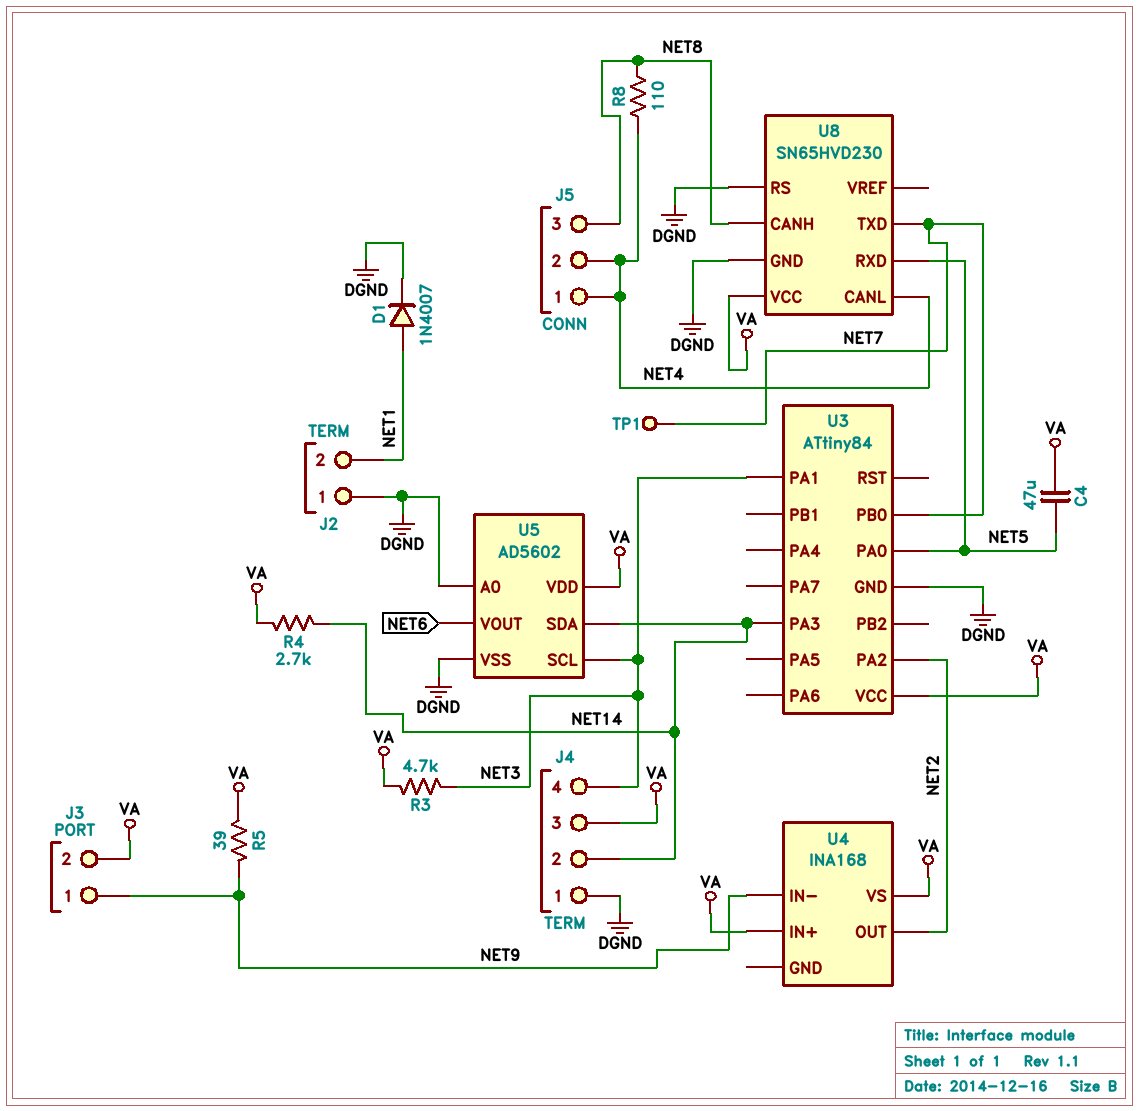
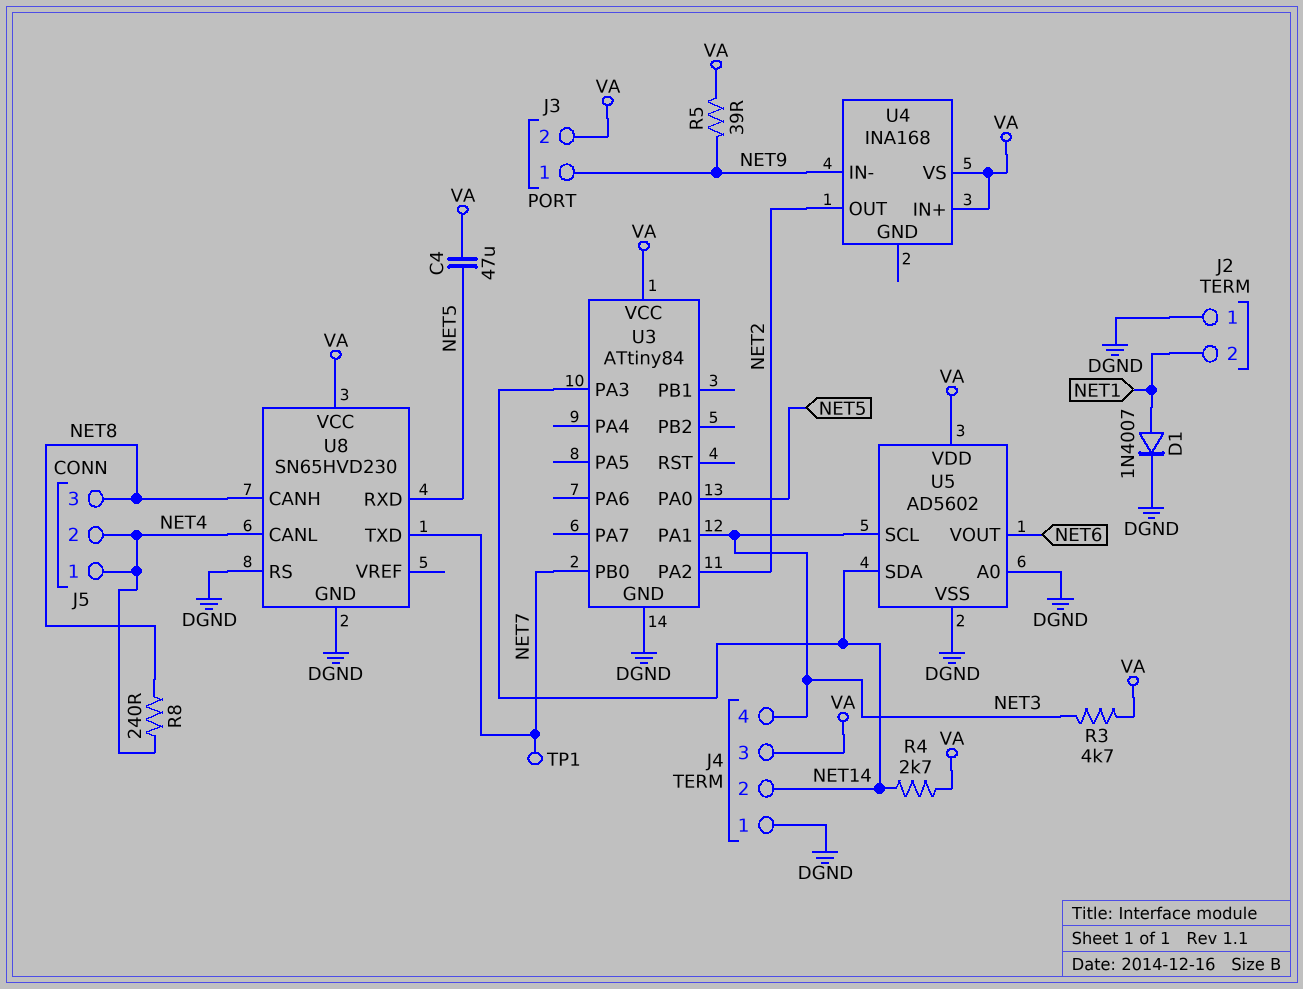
R8: 110 (NET4, NET8) -> 240 (NET4, NET8)

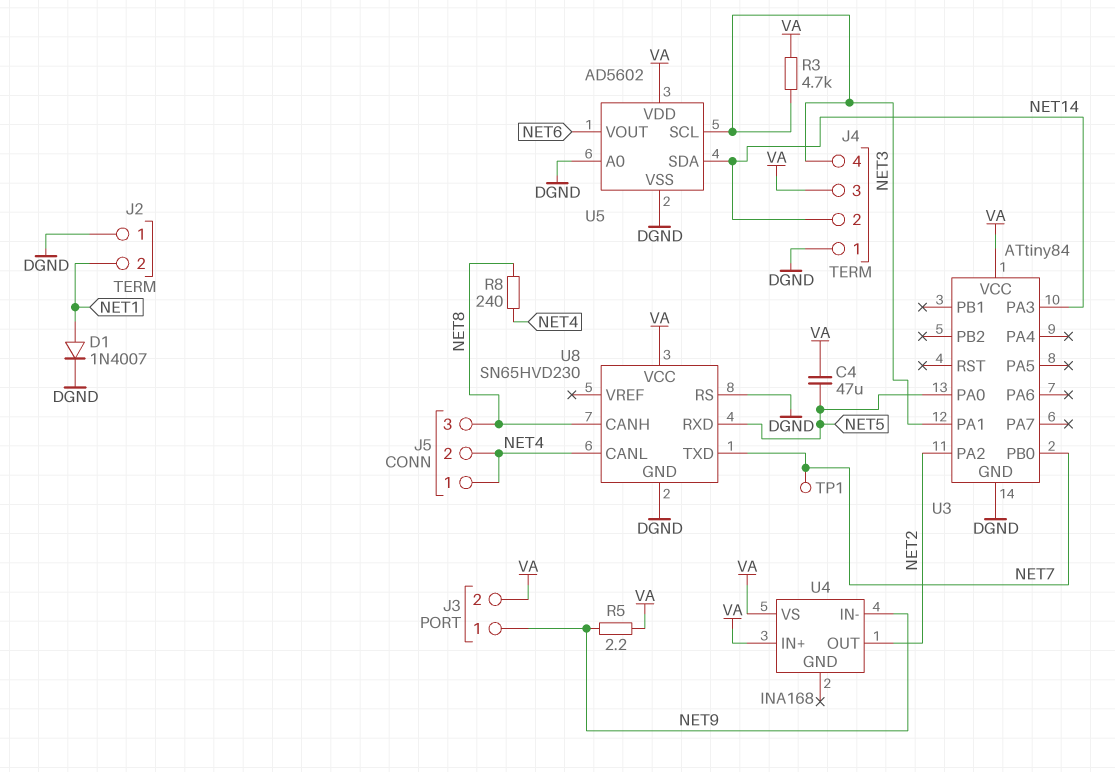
R4: 2.7k (NET14, VA) -> none
R5: 39 (NET9, VA) -> 2.2 (NET9, VA)

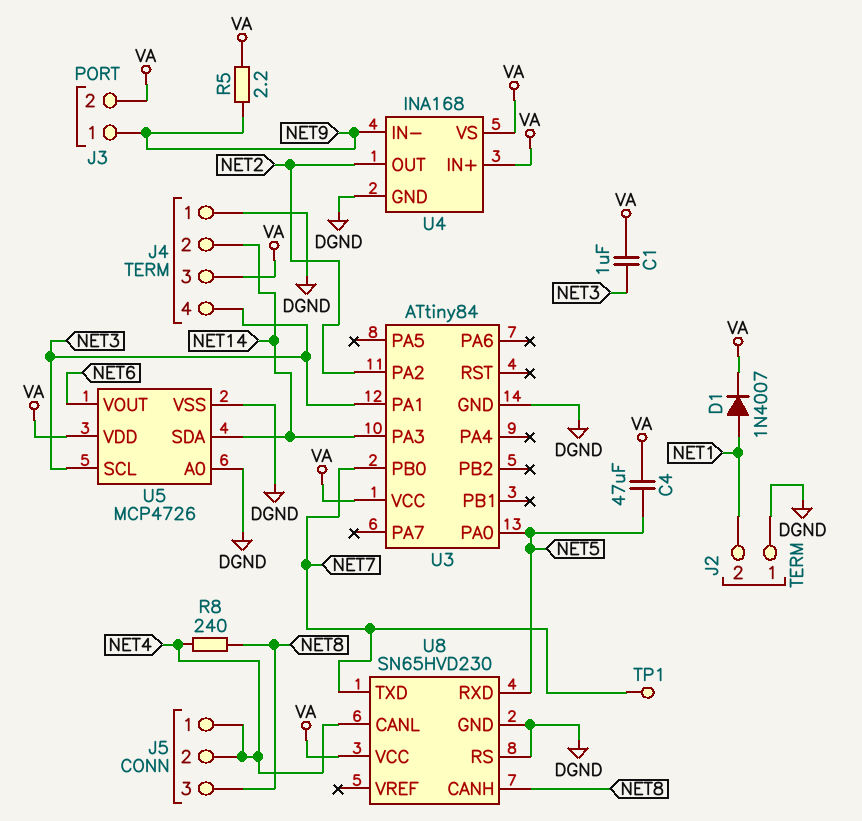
C1: none -> 1uF (NET3, VA)
D1: diode 1N4007 (A NET1, K DGND) -> diode 1N4007 (A NET1, K VA)
R3: 4.7k (NET3, VA) -> none
U4 pin GND: none -> DGND
U5: AD5602 -> MCP4726

